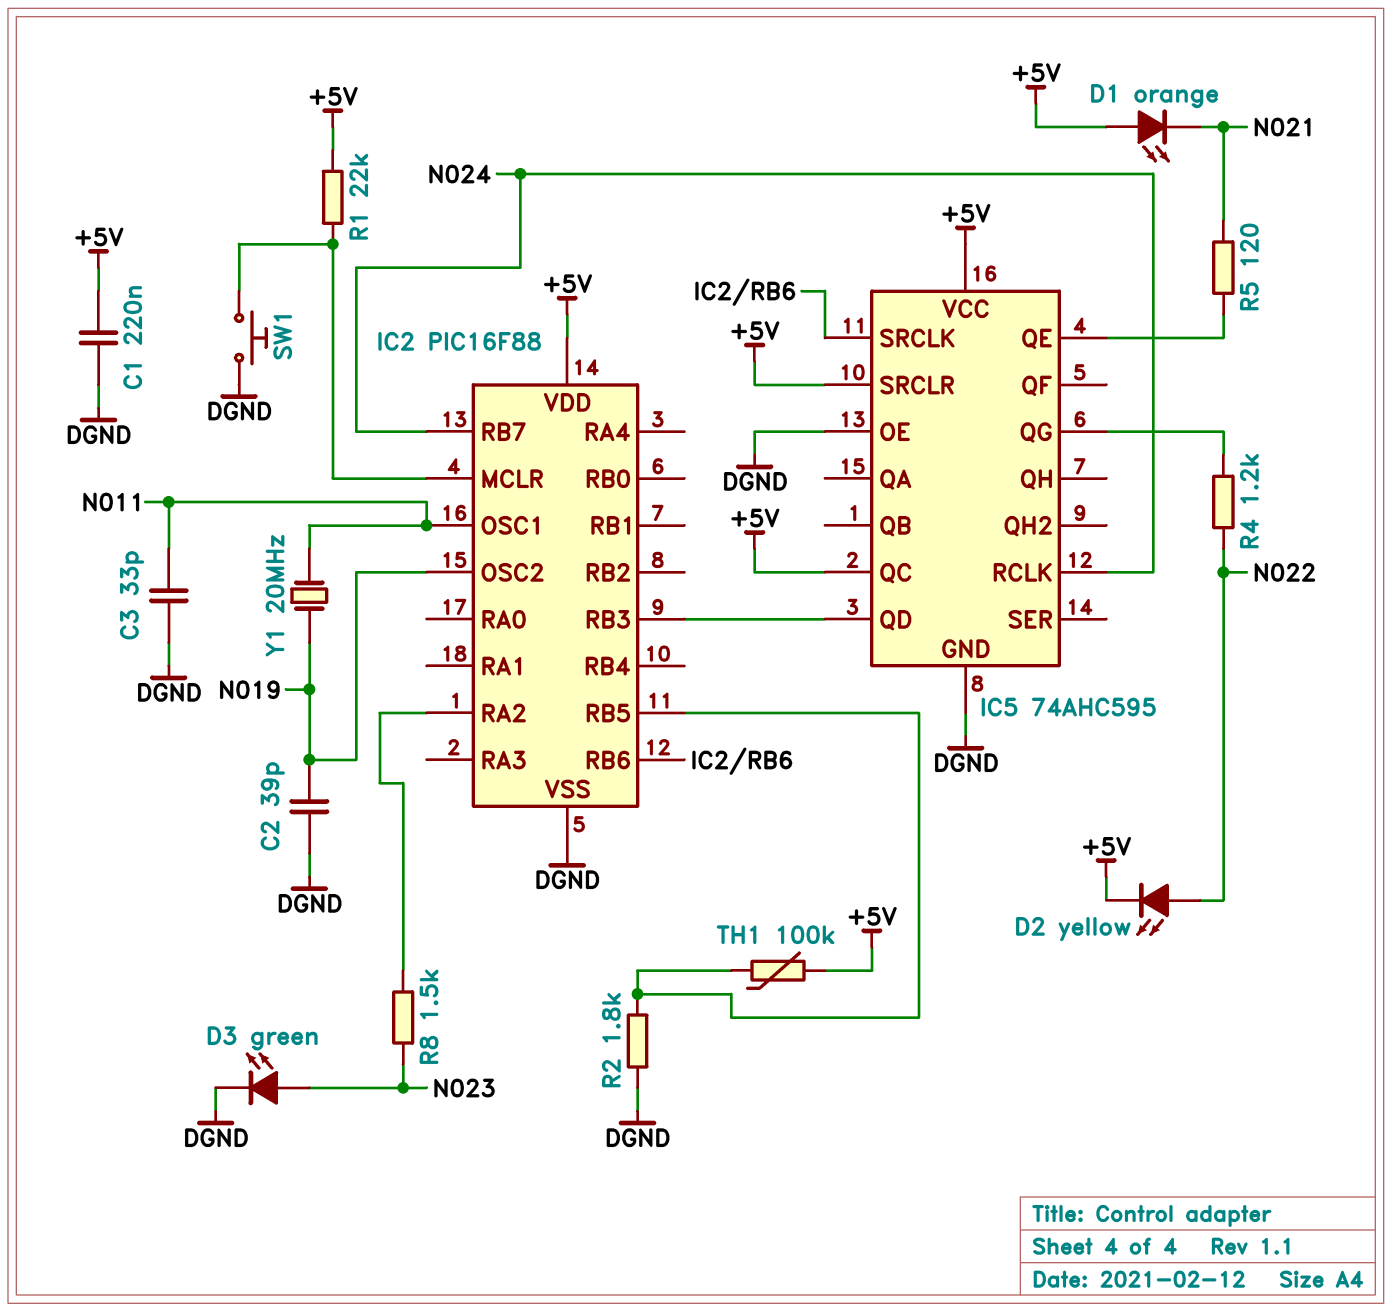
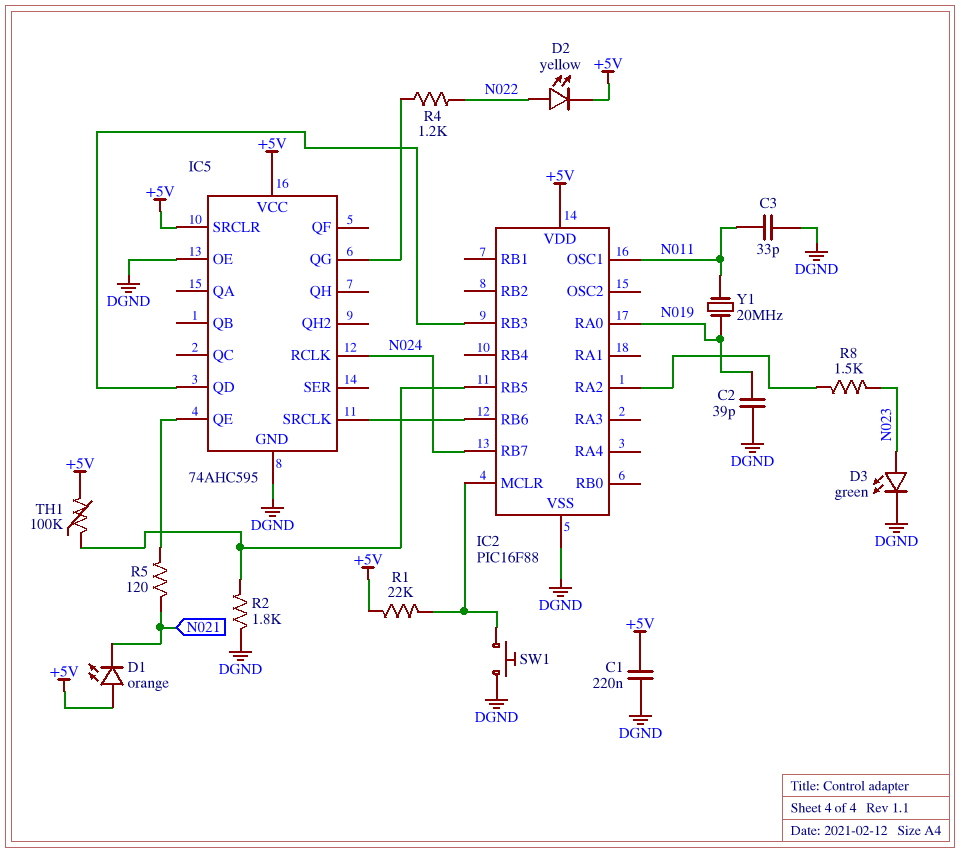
IC2 pin OSC2: N019 -> none
IC2 pin RA0: none -> N019
IC5 pin QC: +5V -> none

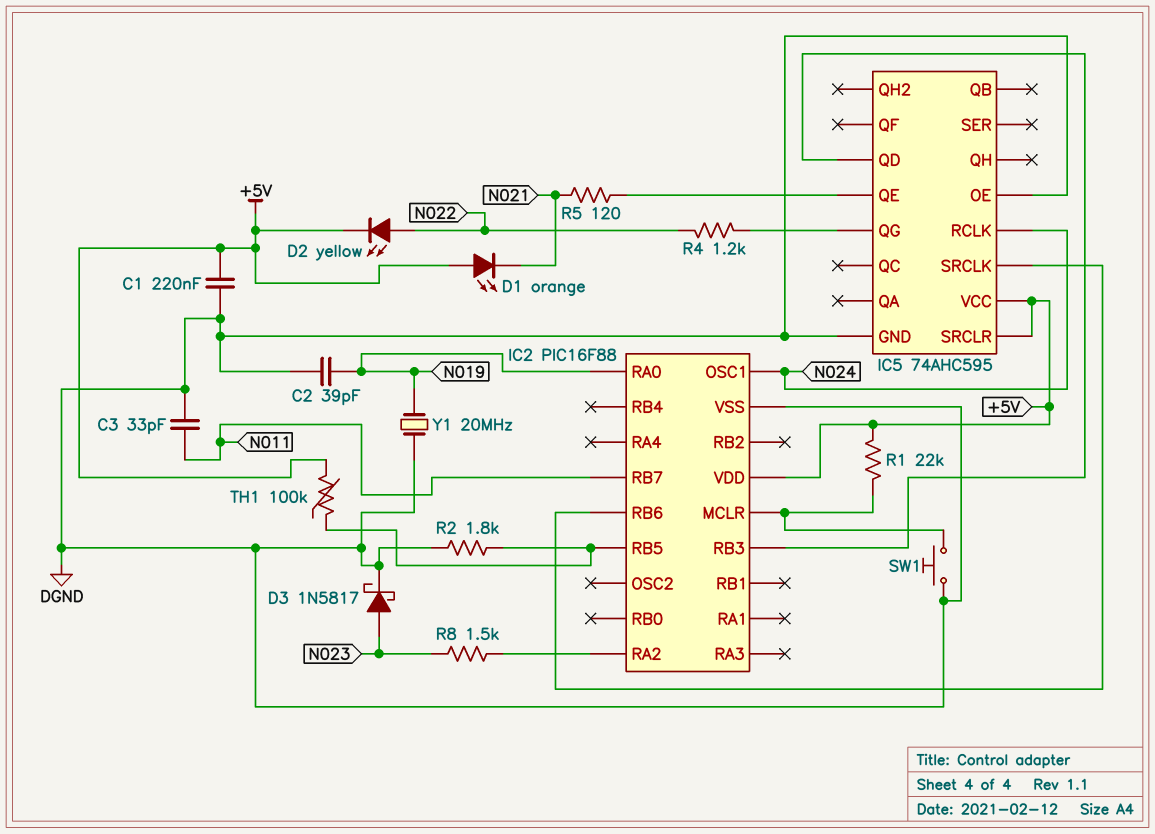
D3: LED green (A N023, K DGND) -> schottky 1N5817 (A N023, K DGND)
IC2 pin OSC1: N011 -> N024
IC2 pin RB7: N024 -> N011
Y1: 20MHz (N011, N019) -> 20MHz (DGND, N019)

